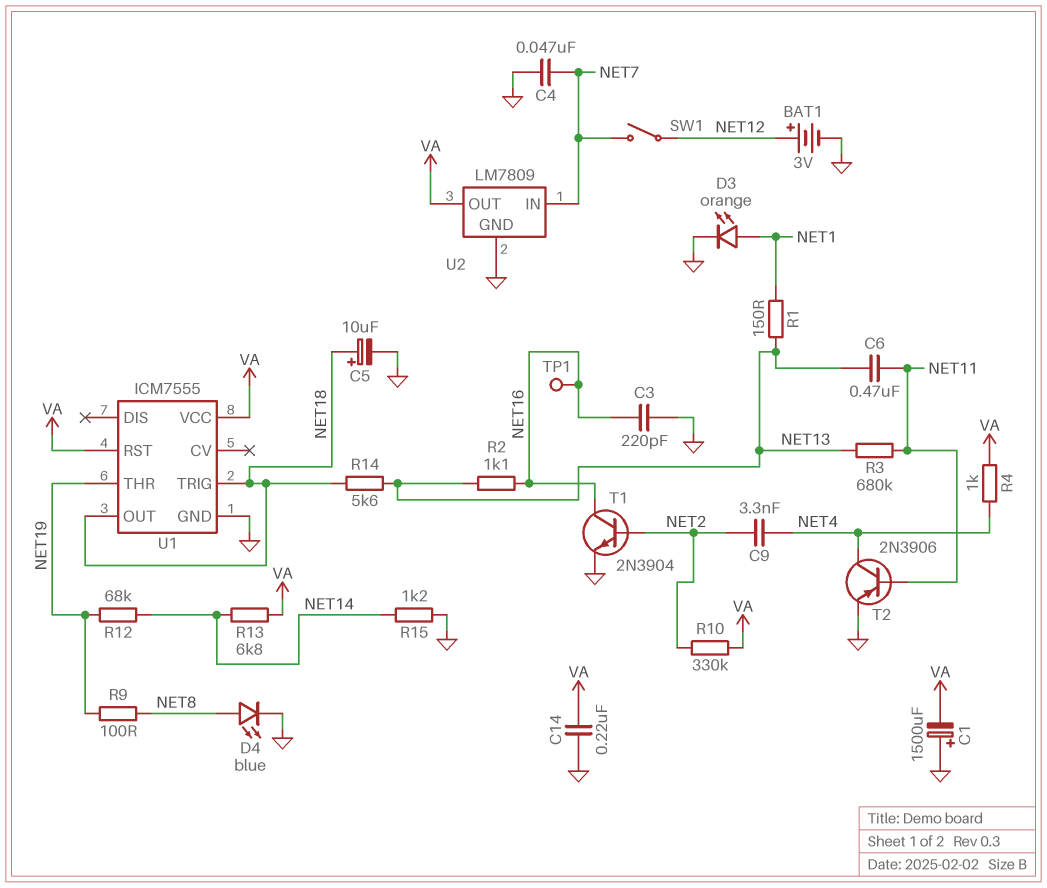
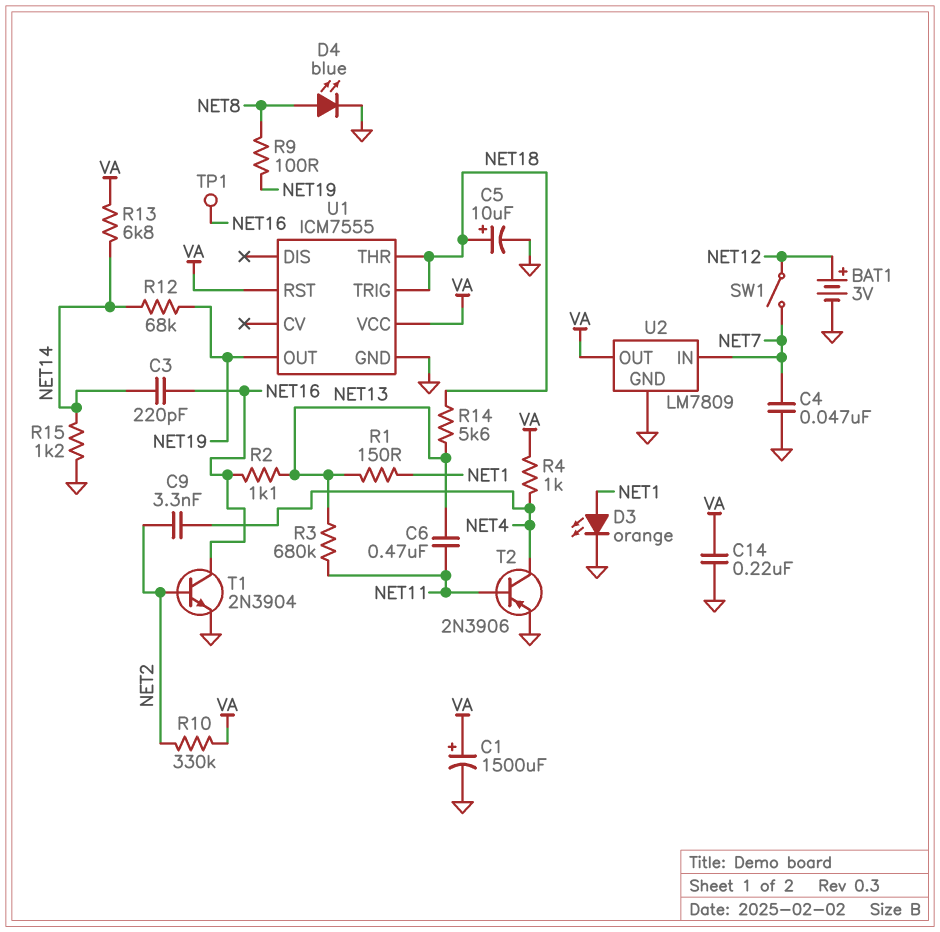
C1: 1500uF (plus GND, minus VA) -> 1500uF (plus VA, minus GND)
C3: 220pF (GND, NET16) -> 220pF (NET14, NET16)
U1 pin OUT: NET18 -> NET19
U1 pin THR: NET19 -> NET18

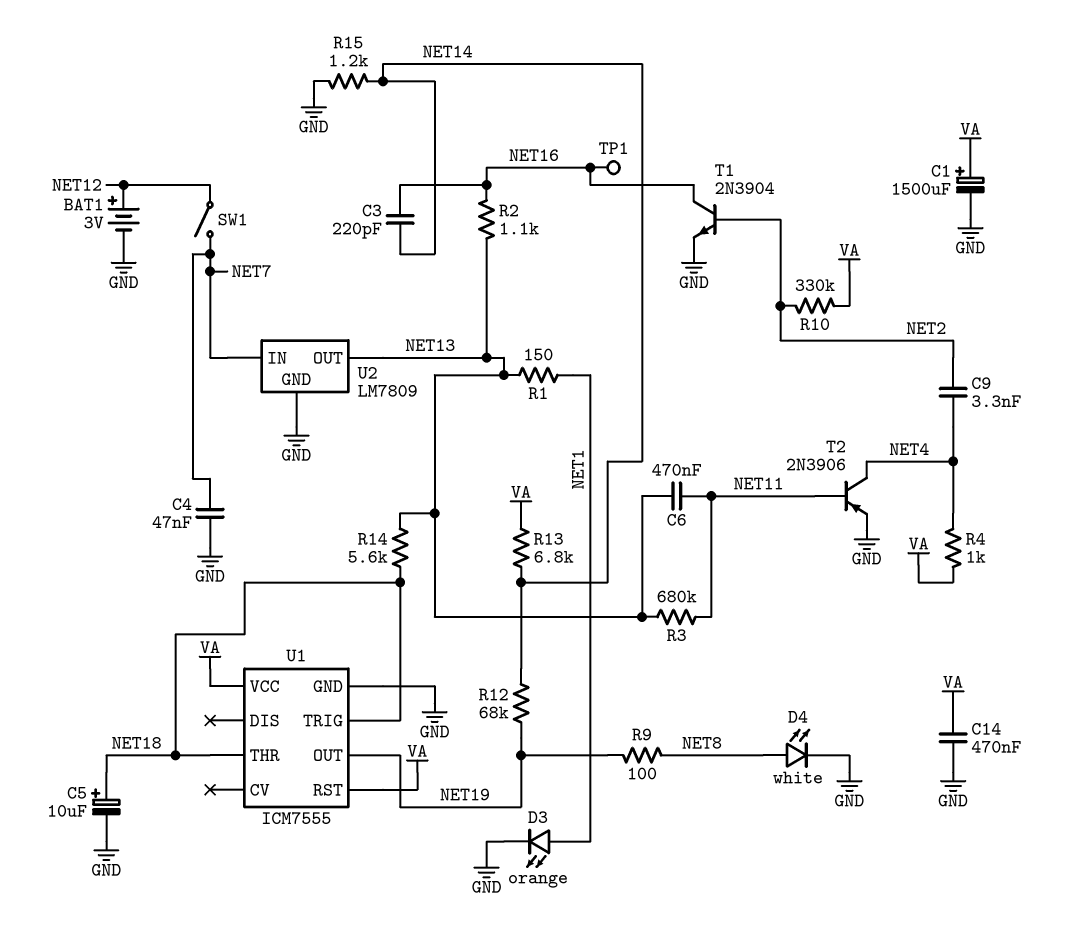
C14: 220nF (GND, VA) -> 470nF (GND, VA)
D4: LED blue (A NET8, K GND) -> LED white (A NET8, K GND)
U2 pin OUT: VA -> NET13

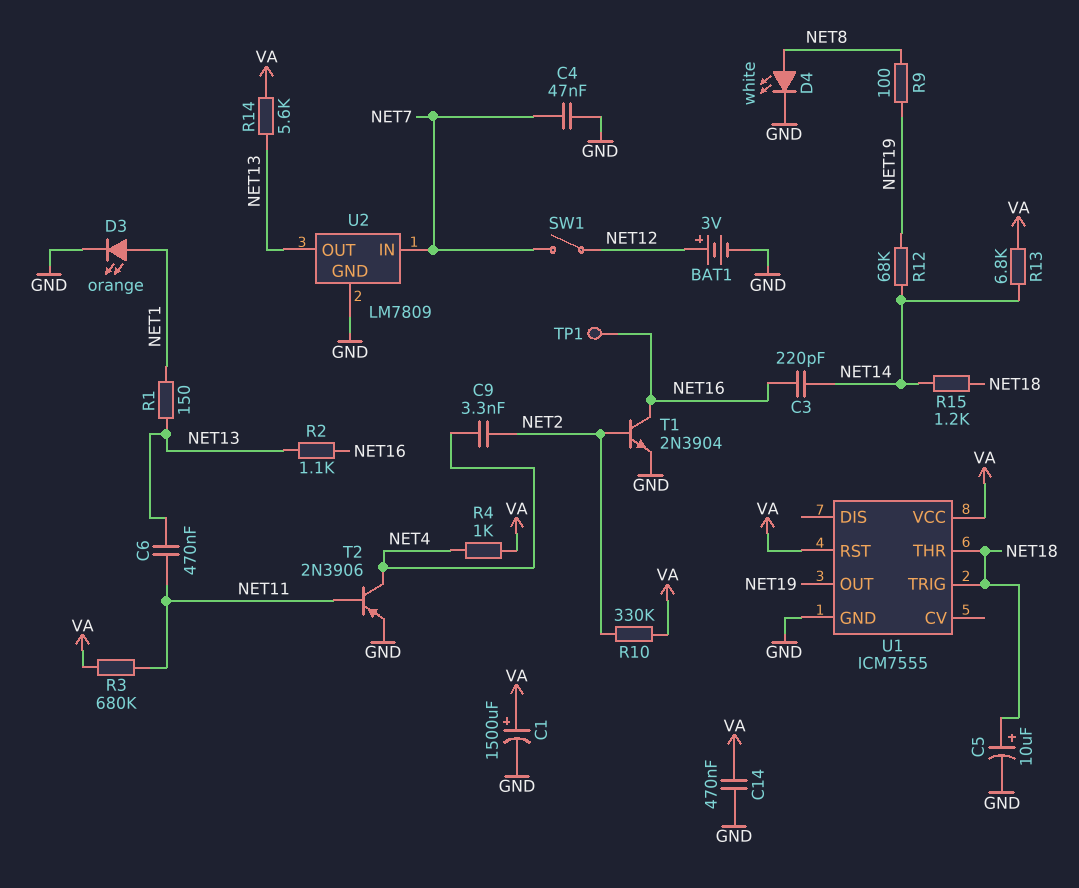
R3: 680k (NET11, NET13) -> 680k (NET11, VA)
R14: 5.6k (NET13, NET18) -> 5.6k (NET13, VA)
R15: 1.2k (GND, NET14) -> 1.2k (NET14, NET18)

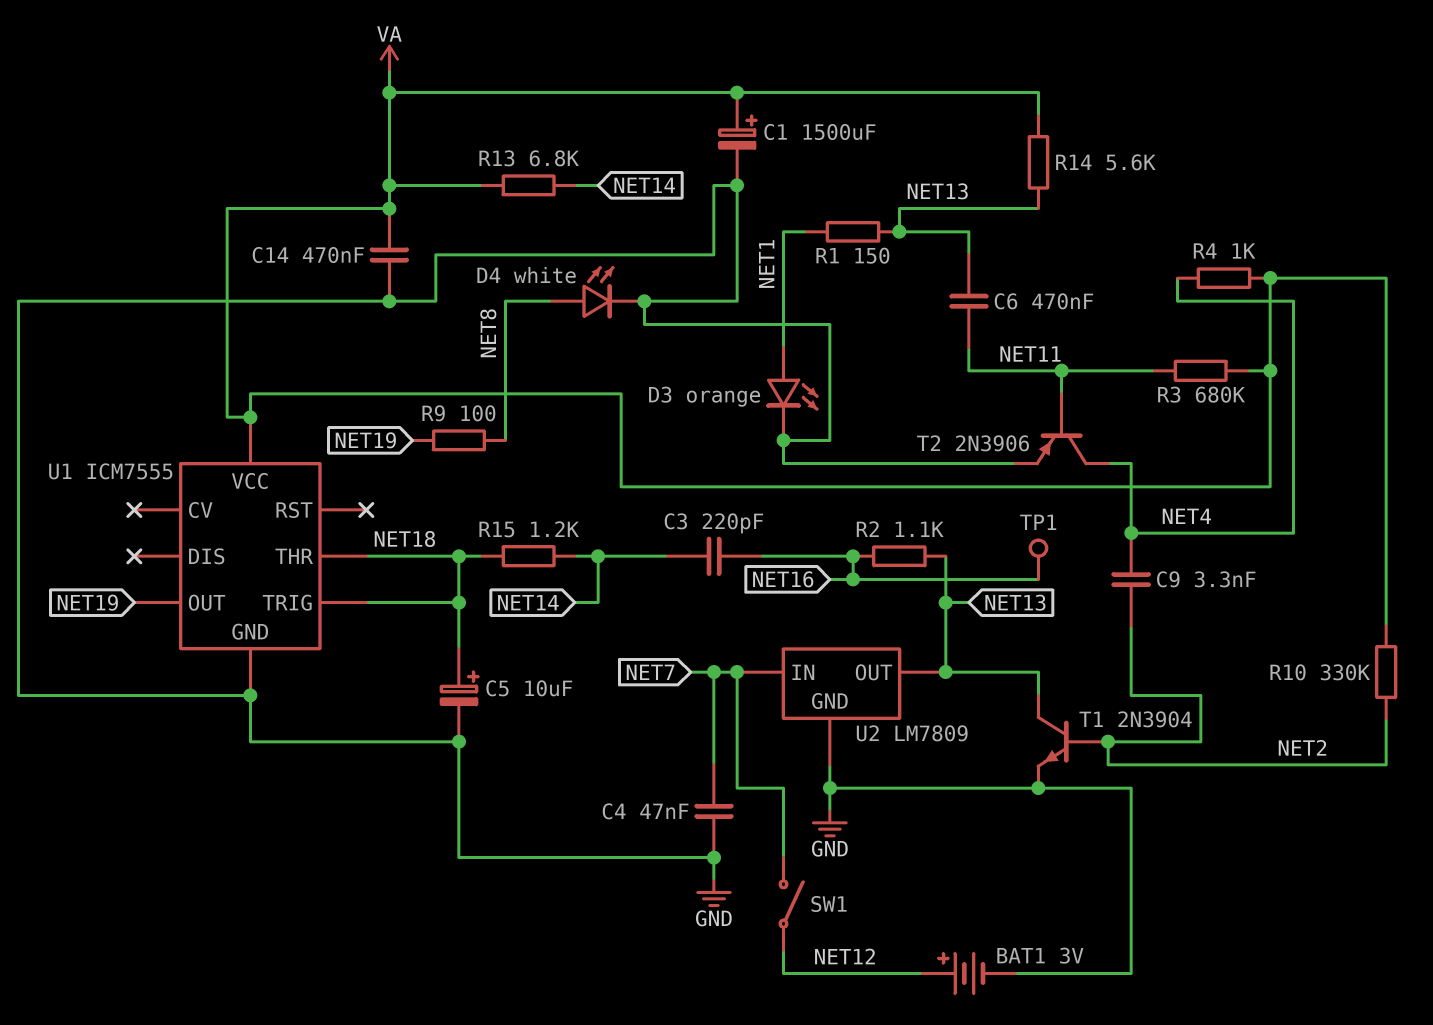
R12: 68k (NET14, NET19) -> none
T1: NPN 2N3904 (B NET2, C NET16, E GND) -> NPN 2N3904 (B NET2, C NET13, E GND)
U1 pin RST: VA -> none

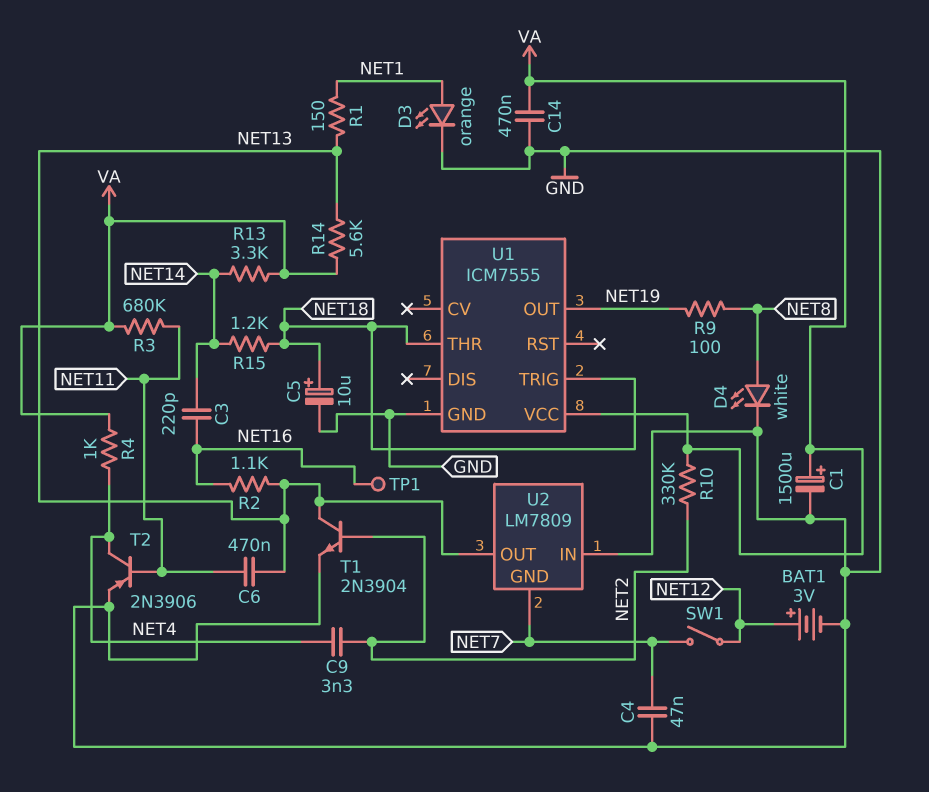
R13: 6.8k (NET14, VA) -> 3.3k (NET14, VA)
U2 pin GND: GND -> NET7
U2 pin IN: NET7 -> GND

